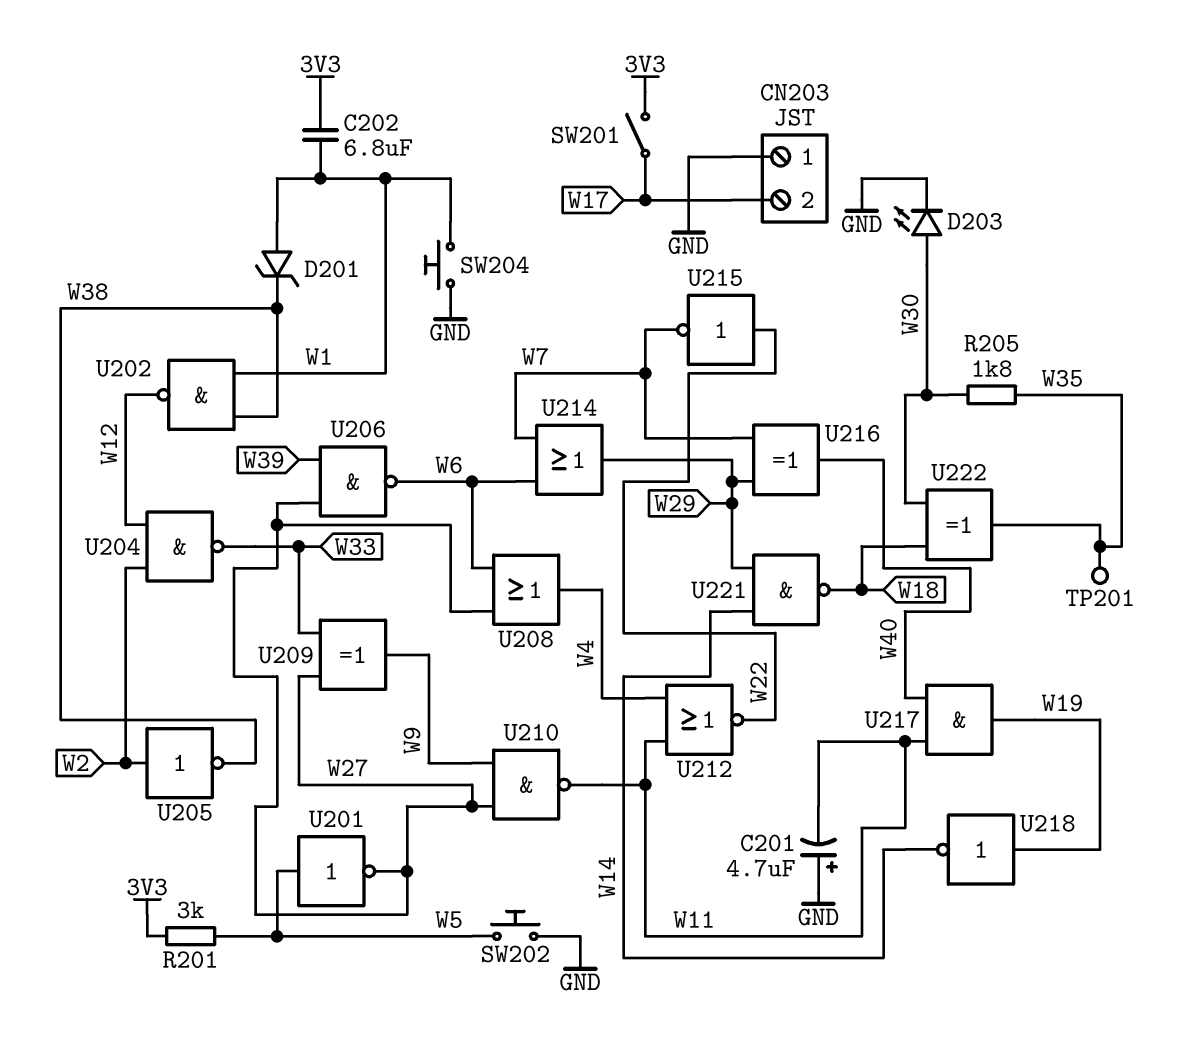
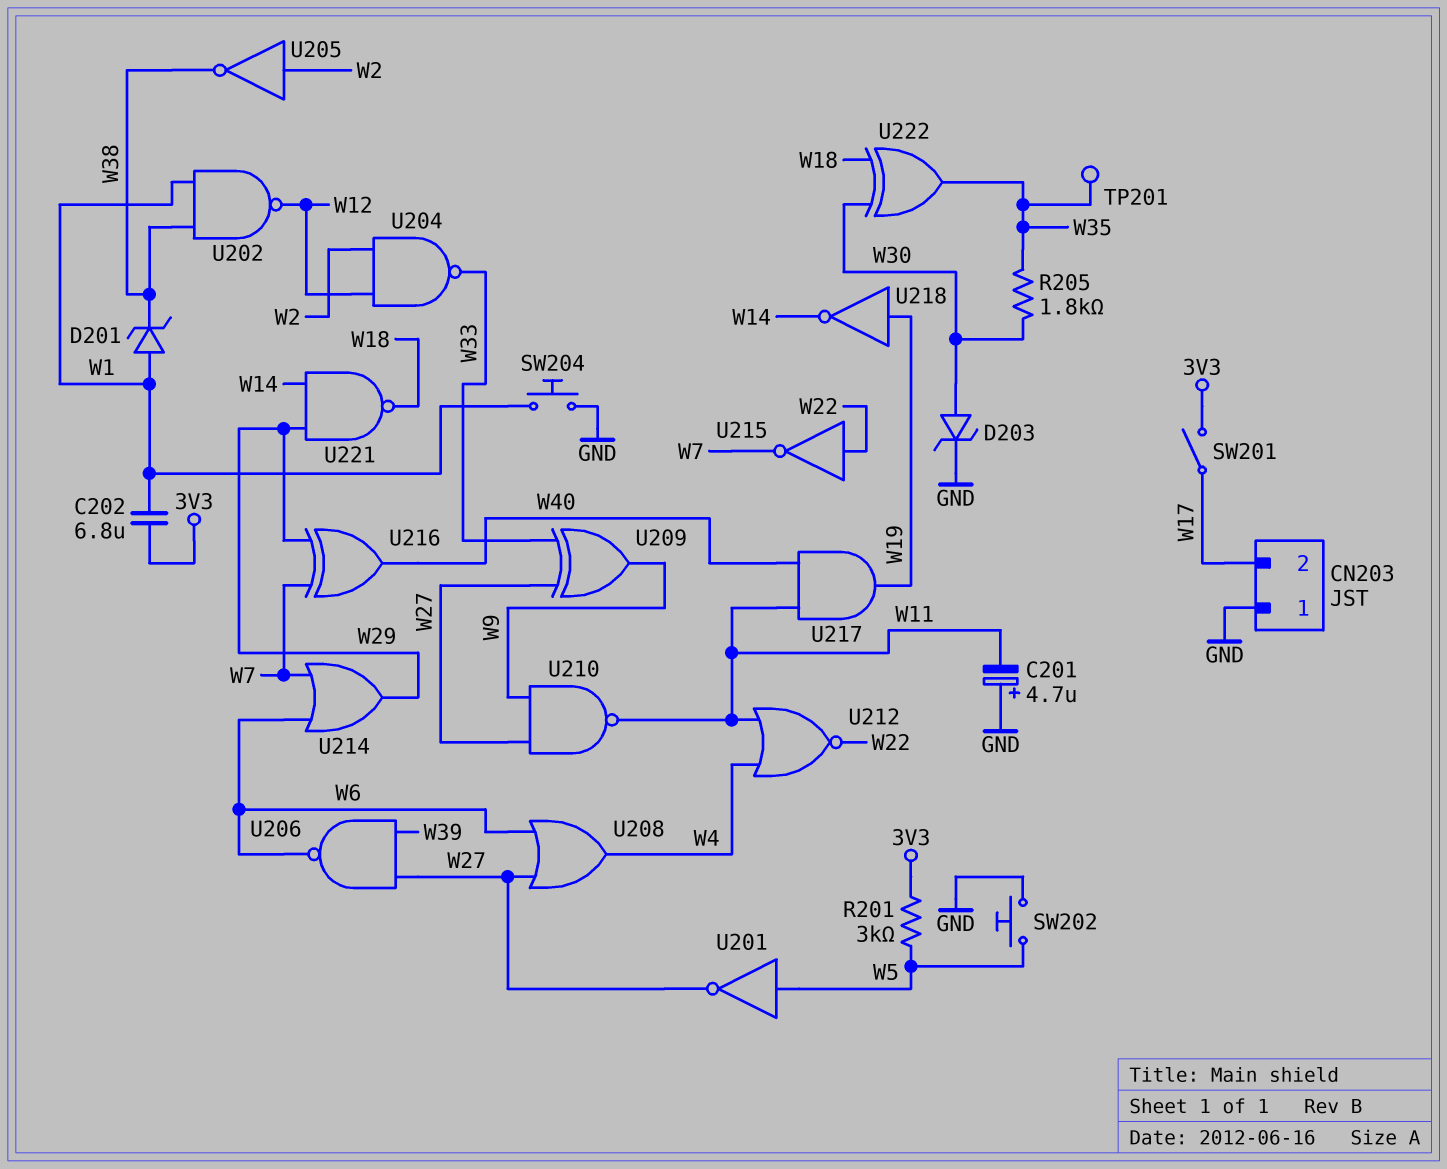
D203: LED (A W30, K GND) -> zener (A W30, K GND)

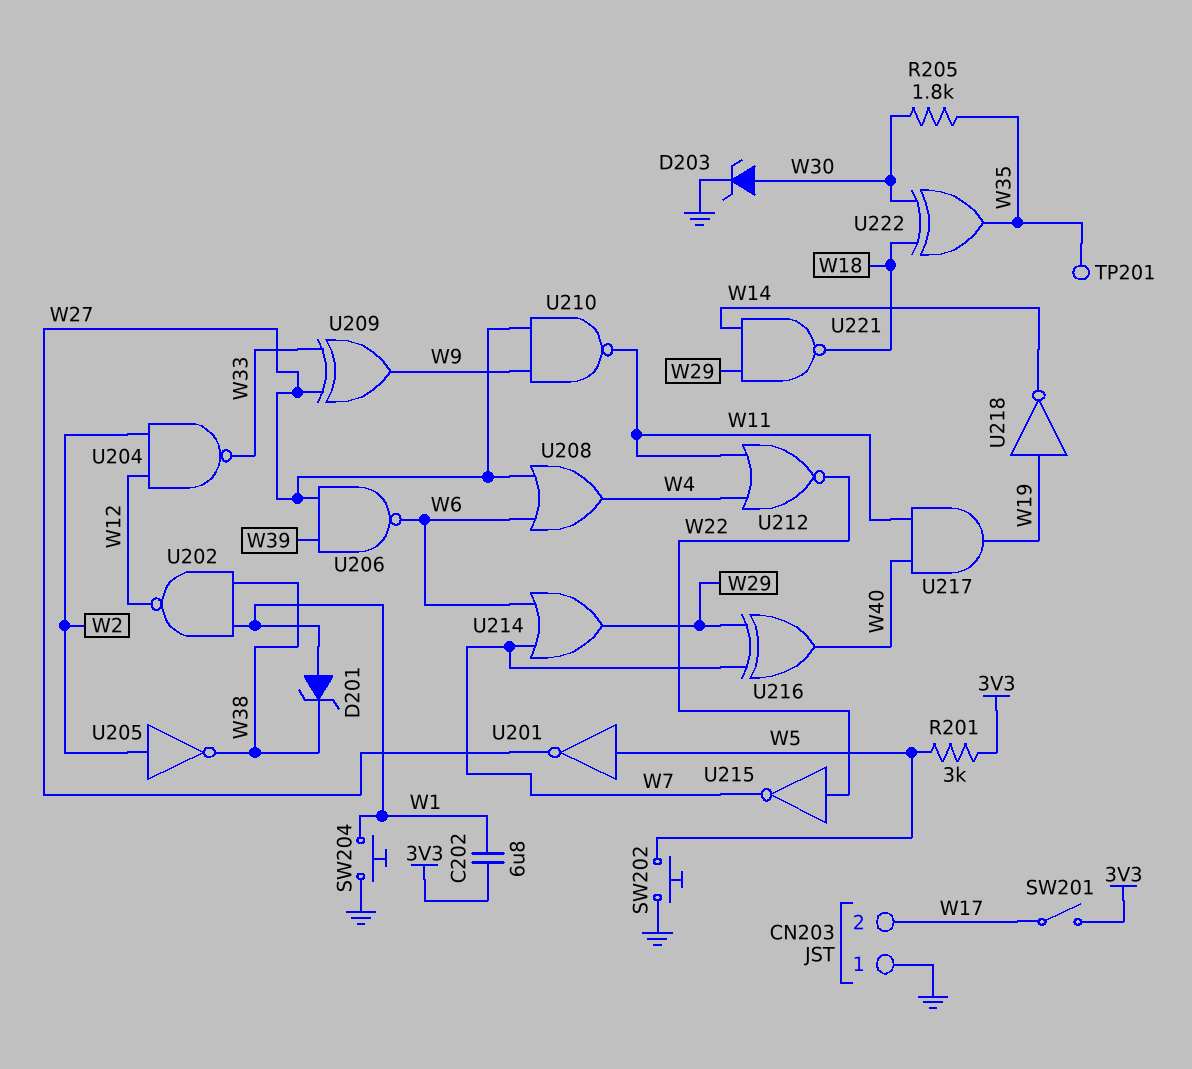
C201: 4.7uF (plus GND, minus W11) -> none

